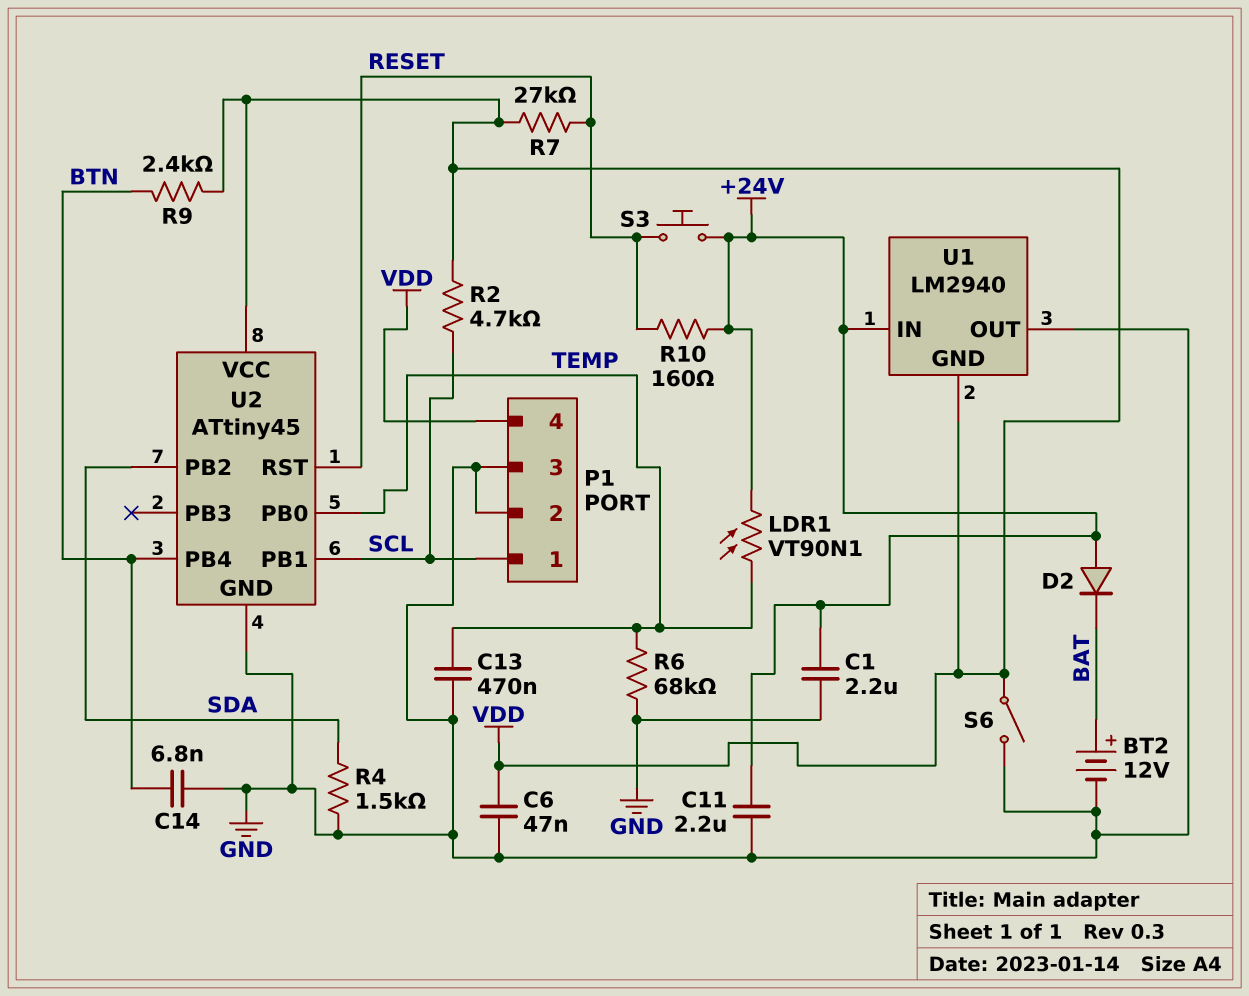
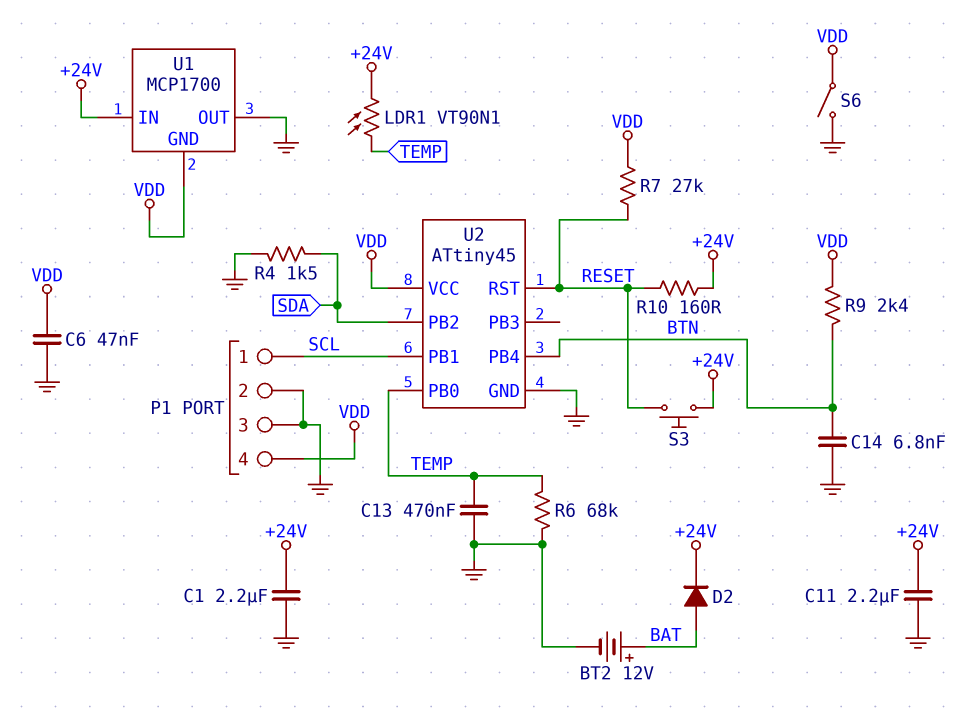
D2: diode (A +24V, K BAT) -> diode (A BAT, K +24V)
R2: 4.7k (SCL, VDD) -> none
U1: LM2940 -> MCP1700

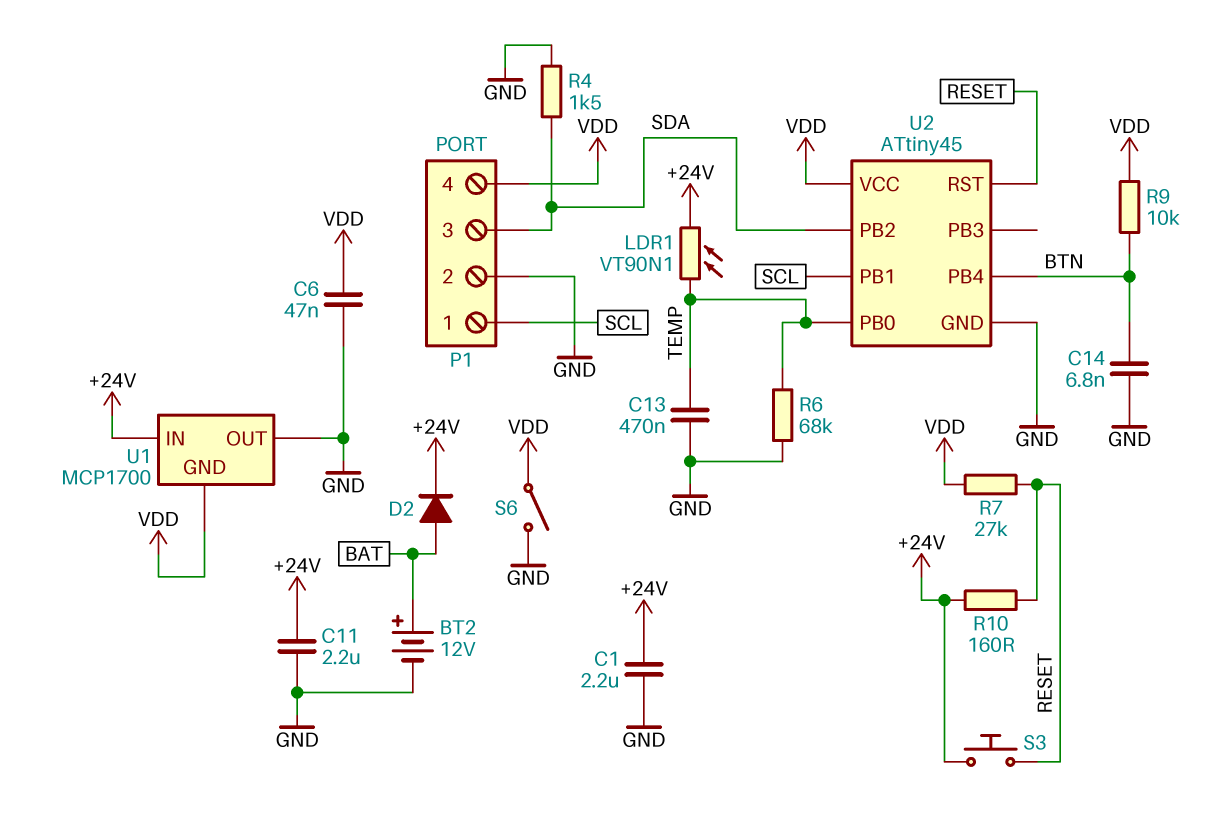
P1 pin 3: GND -> SDA
R9: 2.4k (BTN, VDD) -> 10k (BTN, VDD)

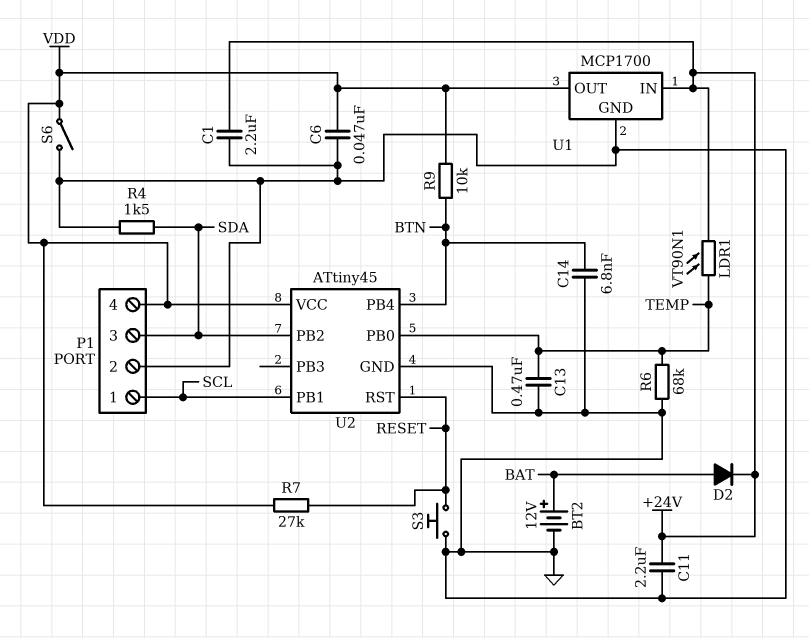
R10: 160 (+24V, RESET) -> none
S3: button (+24V, RESET) -> button (GND, RESET)
U1 pin GND: VDD -> GND
U1 pin OUT: GND -> VDD

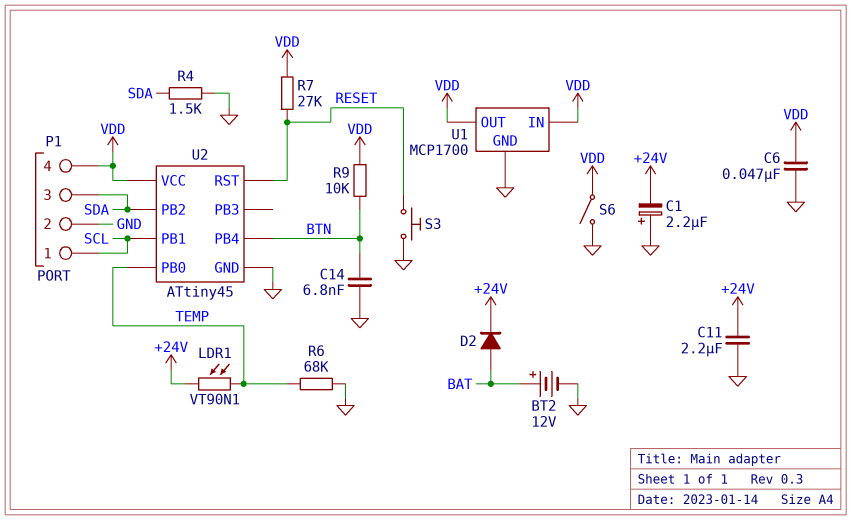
C1: 2.2uF (+24V, GND) -> 2.2uF (plus GND, minus +24V)
C13: 470nF (GND, TEMP) -> none
U1 pin IN: +24V -> VDD

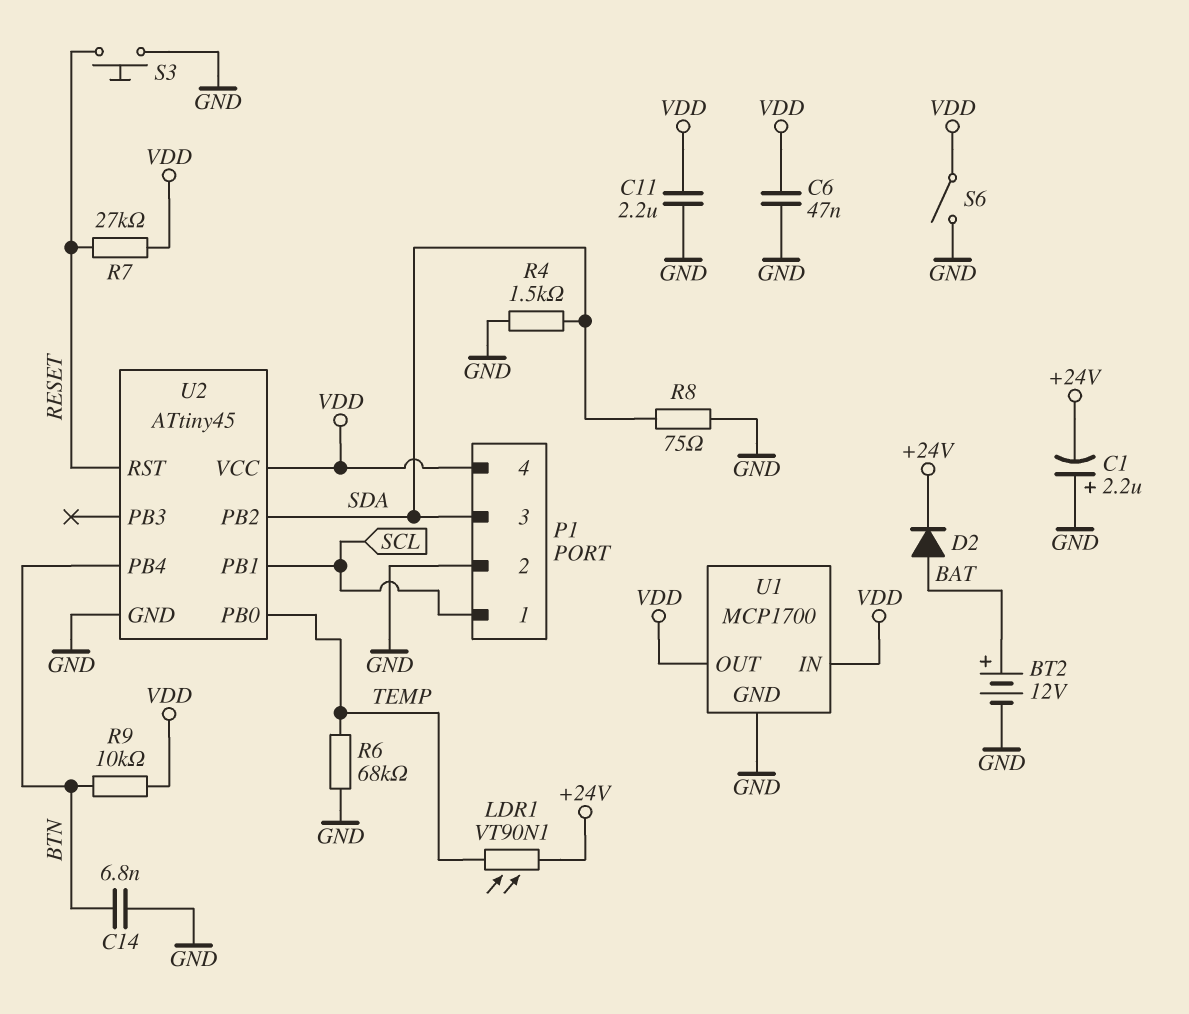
C11: 2.2uF (+24V, GND) -> 2.2uF (GND, VDD)
R8: none -> 75 (GND, SDA)

